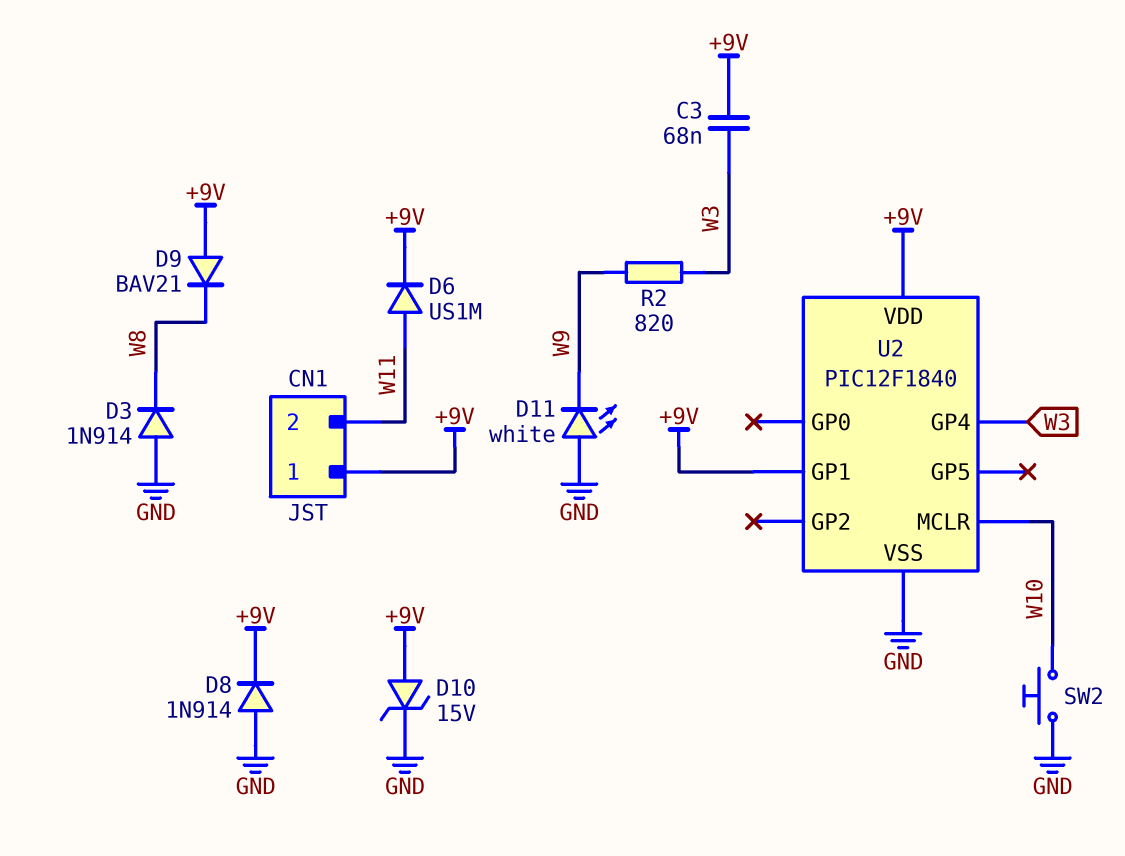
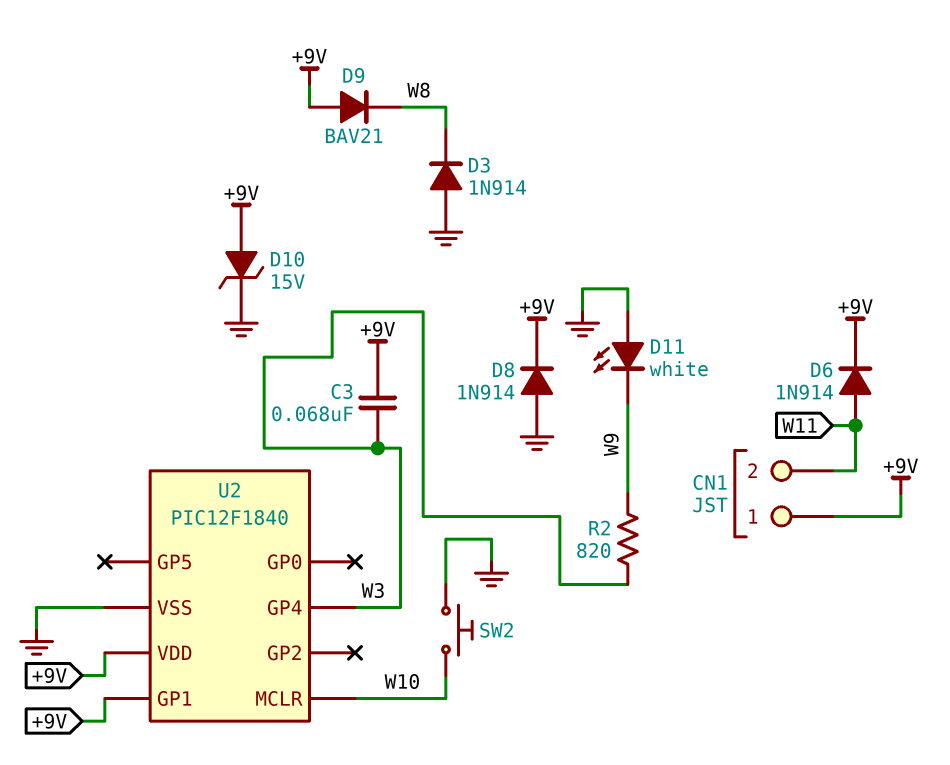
D6: diode US1M (A W11, K +9V) -> diode 1N914 (A W11, K +9V)

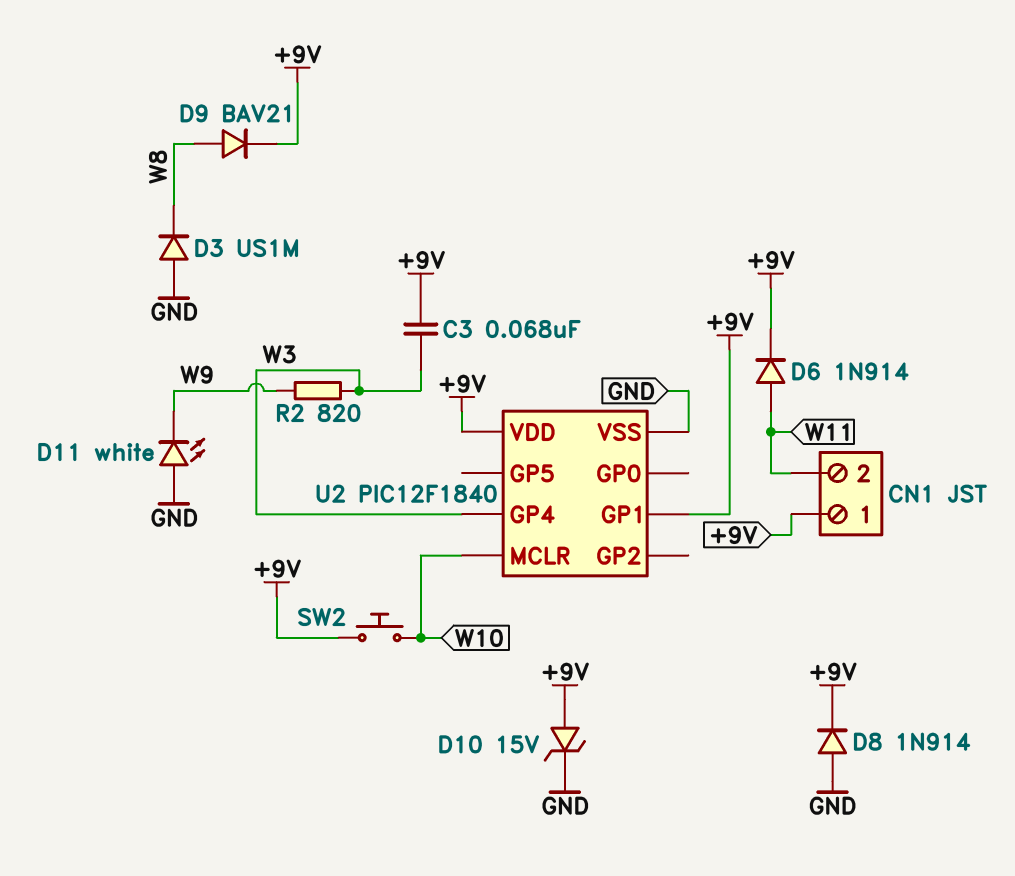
D3: diode 1N914 (A GND, K W8) -> diode US1M (A GND, K W8)
D9: diode BAV21 (A +9V, K W8) -> diode BAV21 (A W8, K +9V)
SW2: button (GND, W10) -> button (+9V, W10)

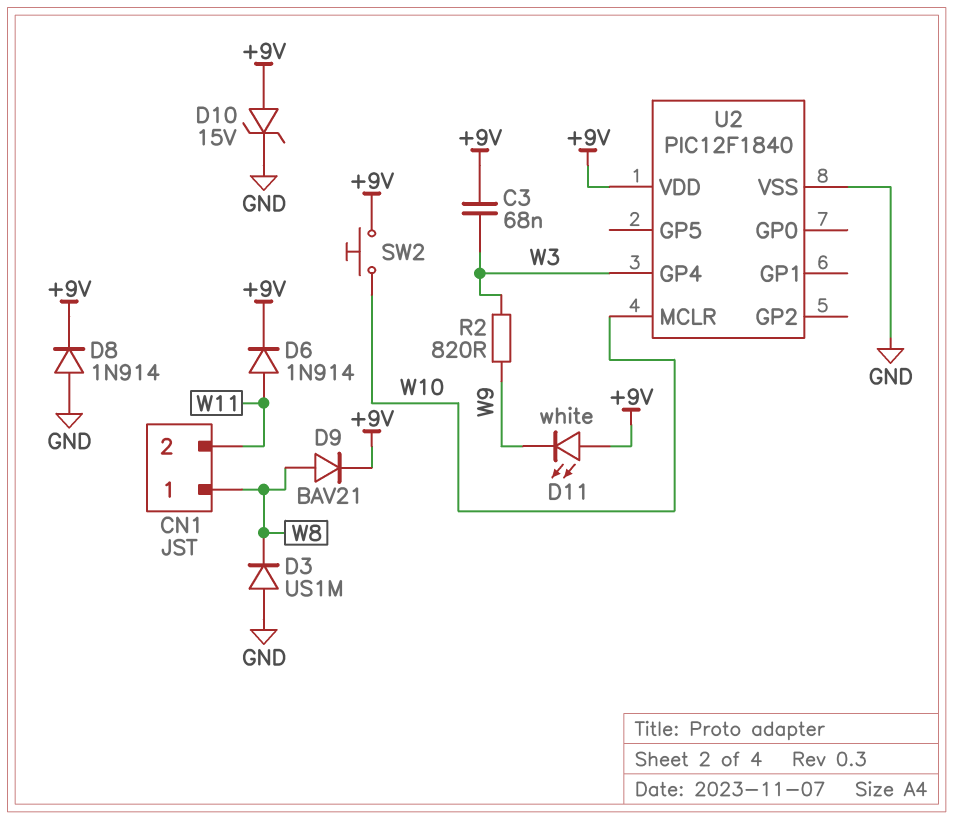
CN1 pin 1: +9V -> W8
D11: LED white (A GND, K W9) -> LED white (A +9V, K W9)
U2 pin GP1: +9V -> none

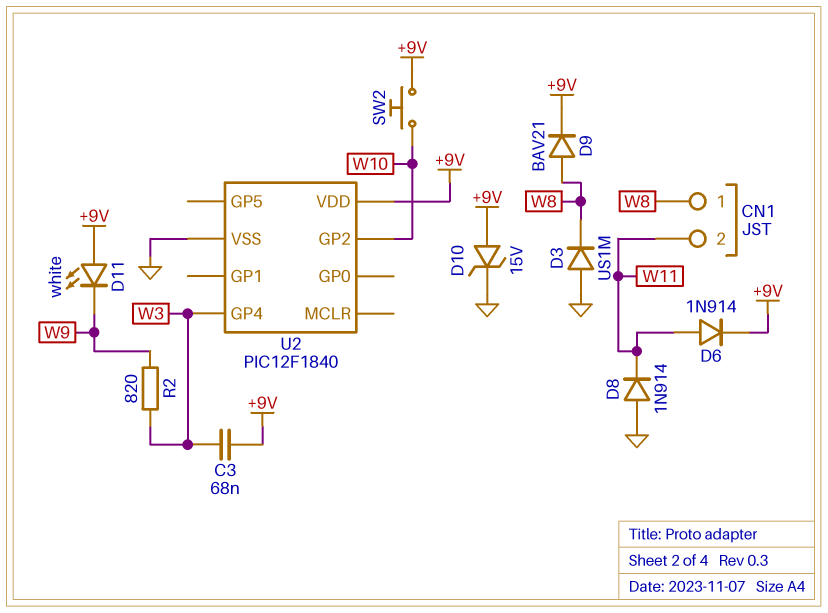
D8: diode 1N914 (A GND, K +9V) -> diode 1N914 (A GND, K W11)
U2 pin GP2: none -> W10
U2 pin MCLR: W10 -> none

